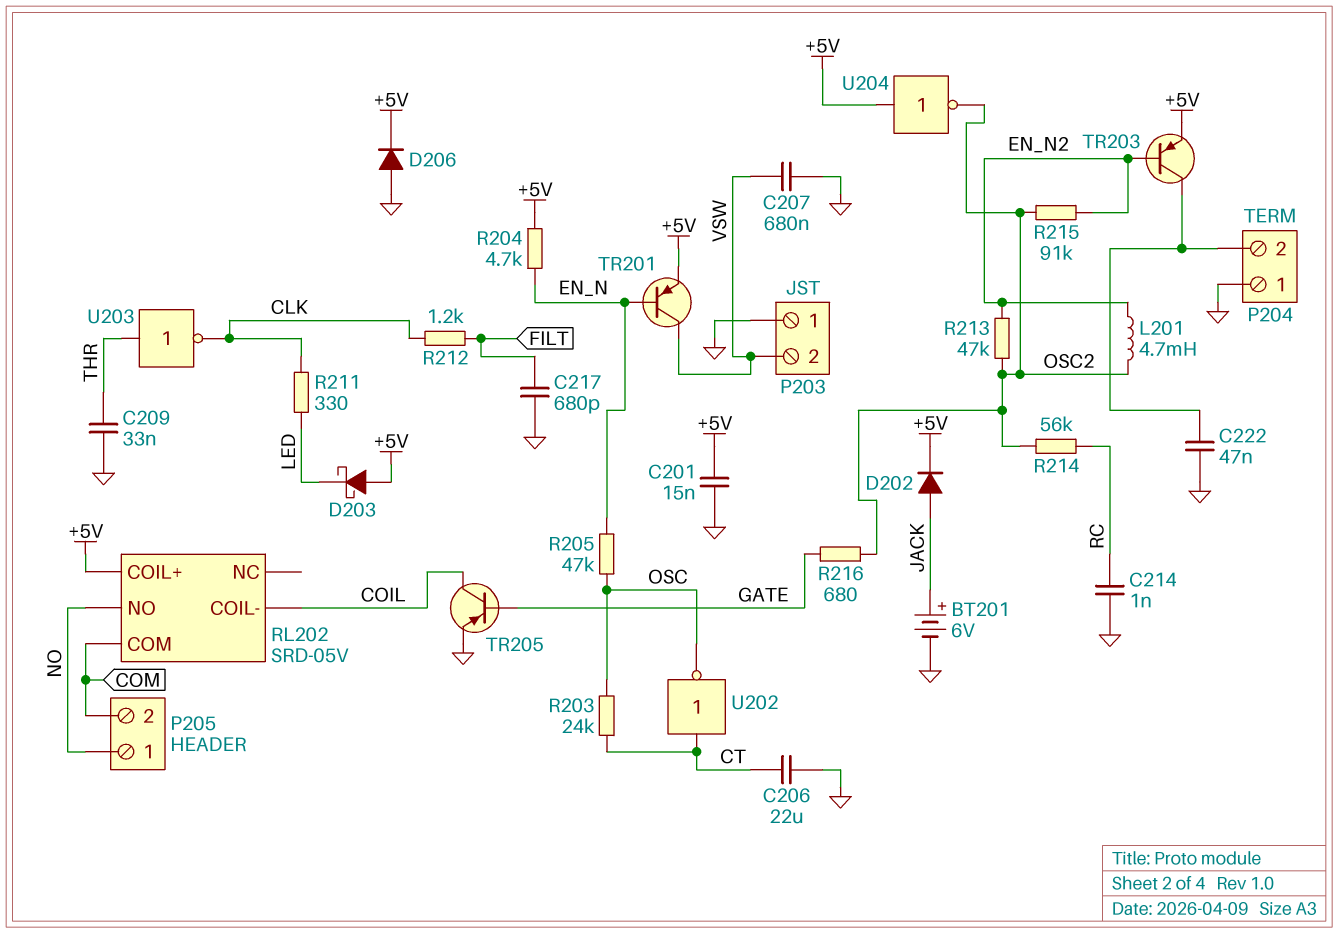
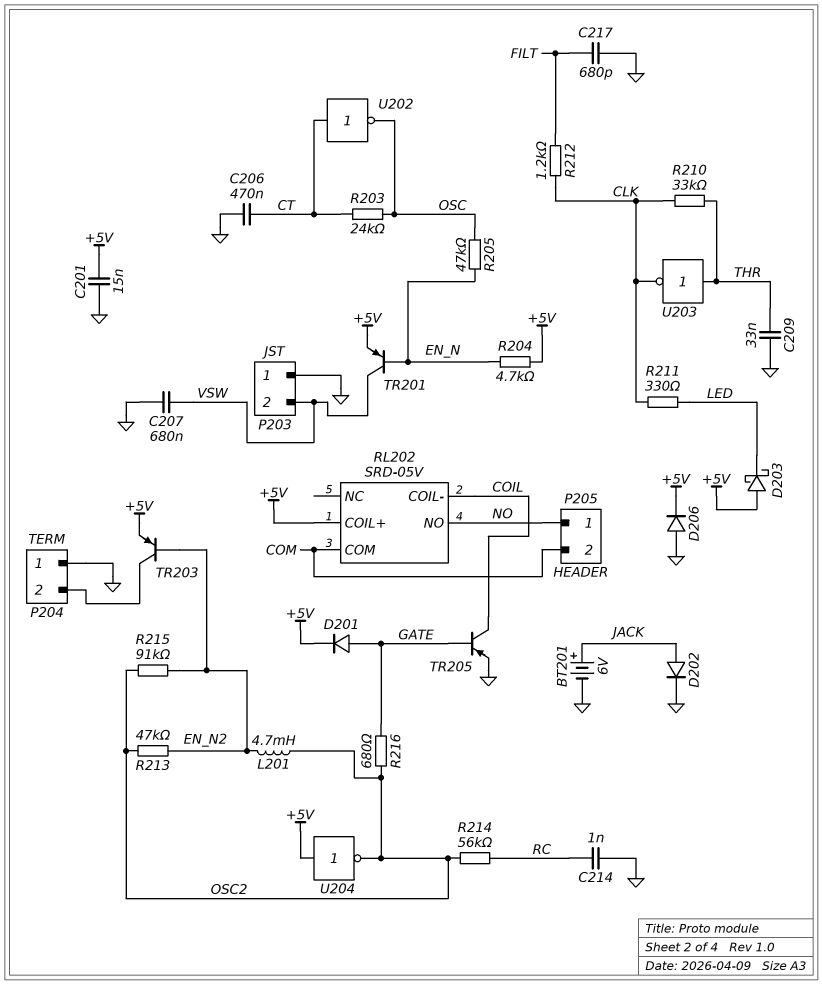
C206: 22uF (CT, GND) -> 470nF (CT, GND)
C222: 47nF (GND, P204/2) -> none
D201: none -> diode (A GATE, K +5V)
D202: diode (A JACK, K +5V) -> diode (A JACK, K GND)
R210: none -> 33k (CLK, THR)

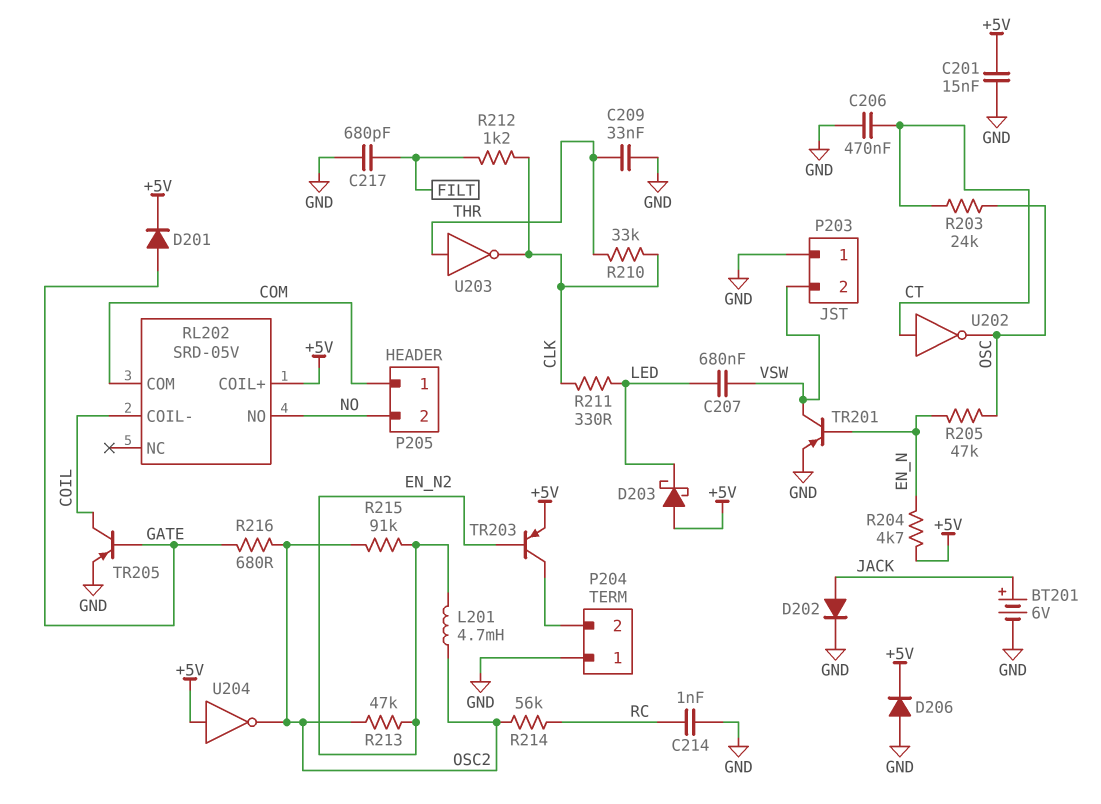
C207: 680nF (GND, VSW) -> 680nF (LED, VSW)
P205 pin 1: NO -> COM
P205 pin 2: COM -> NO
TR201: PNP (B EN_N, C VSW, E +5V) -> PNP (B EN_N, C VSW, E GND)

